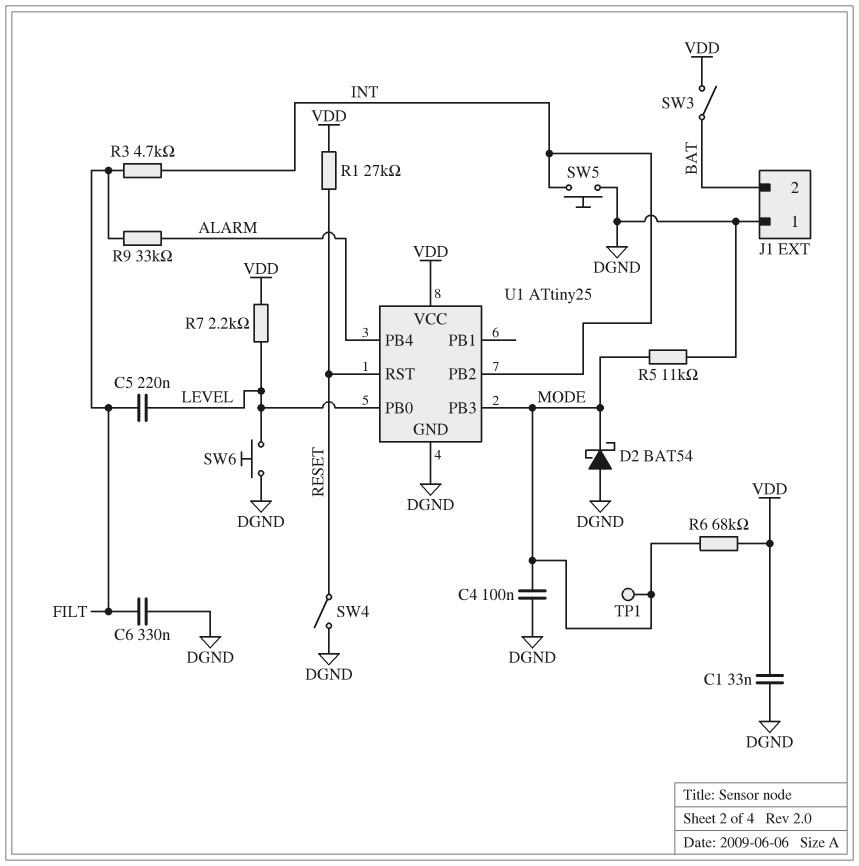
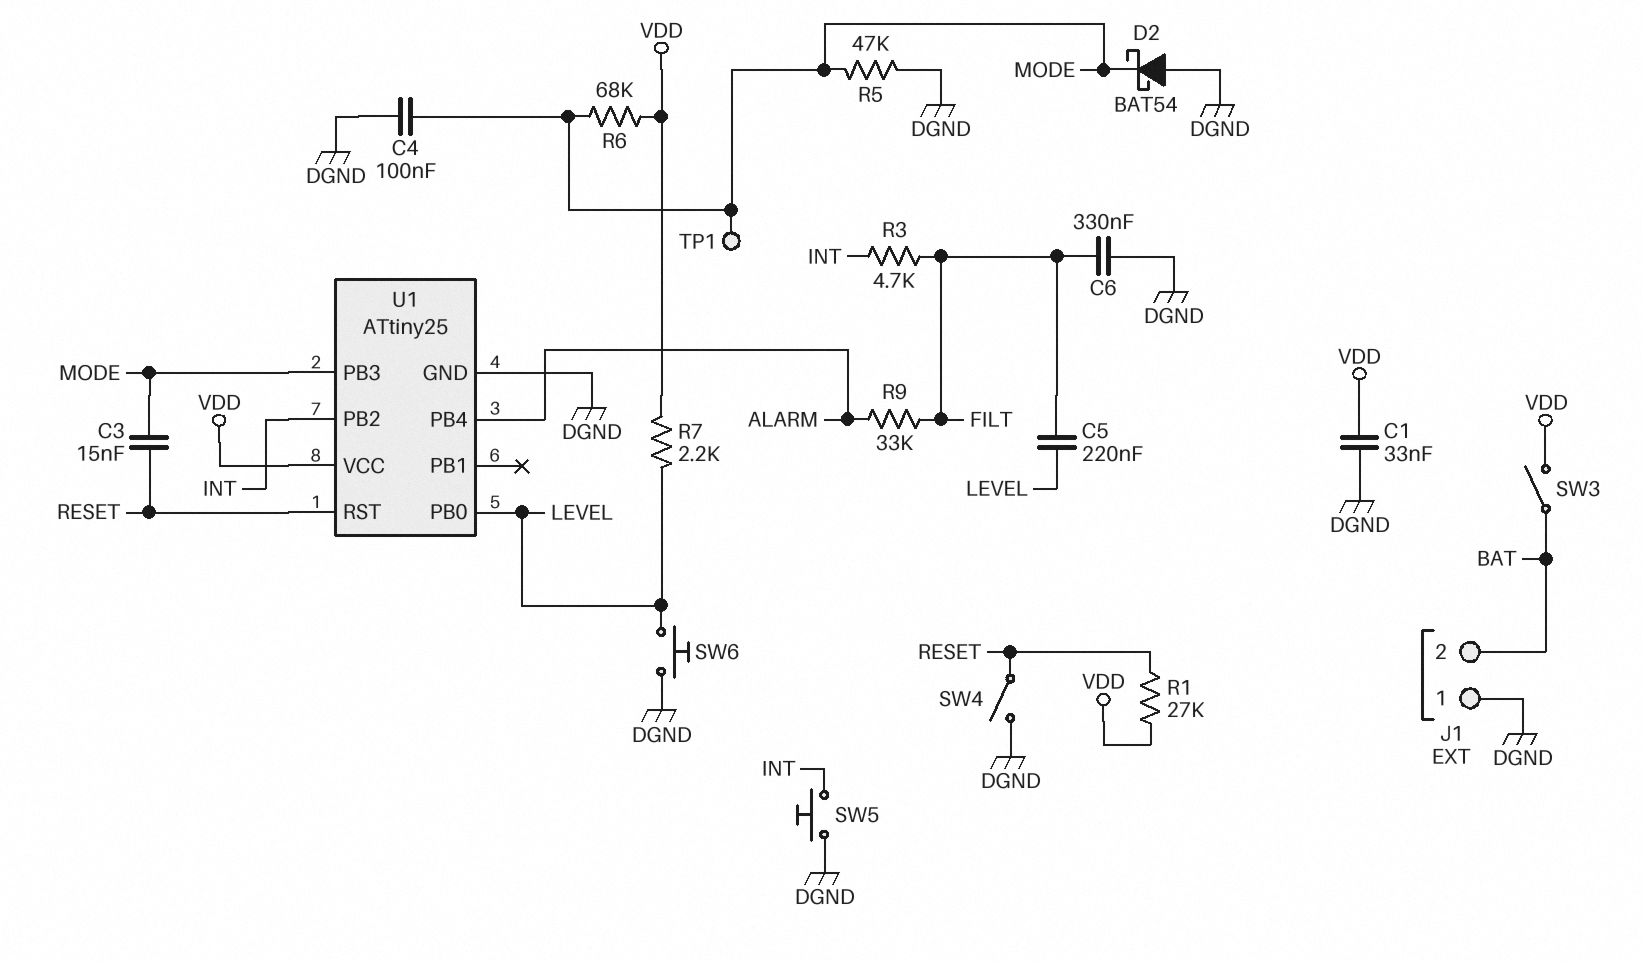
C3: none -> 15nF (MODE, RESET)
R5: 11k (DGND, MODE) -> 47k (DGND, MODE)

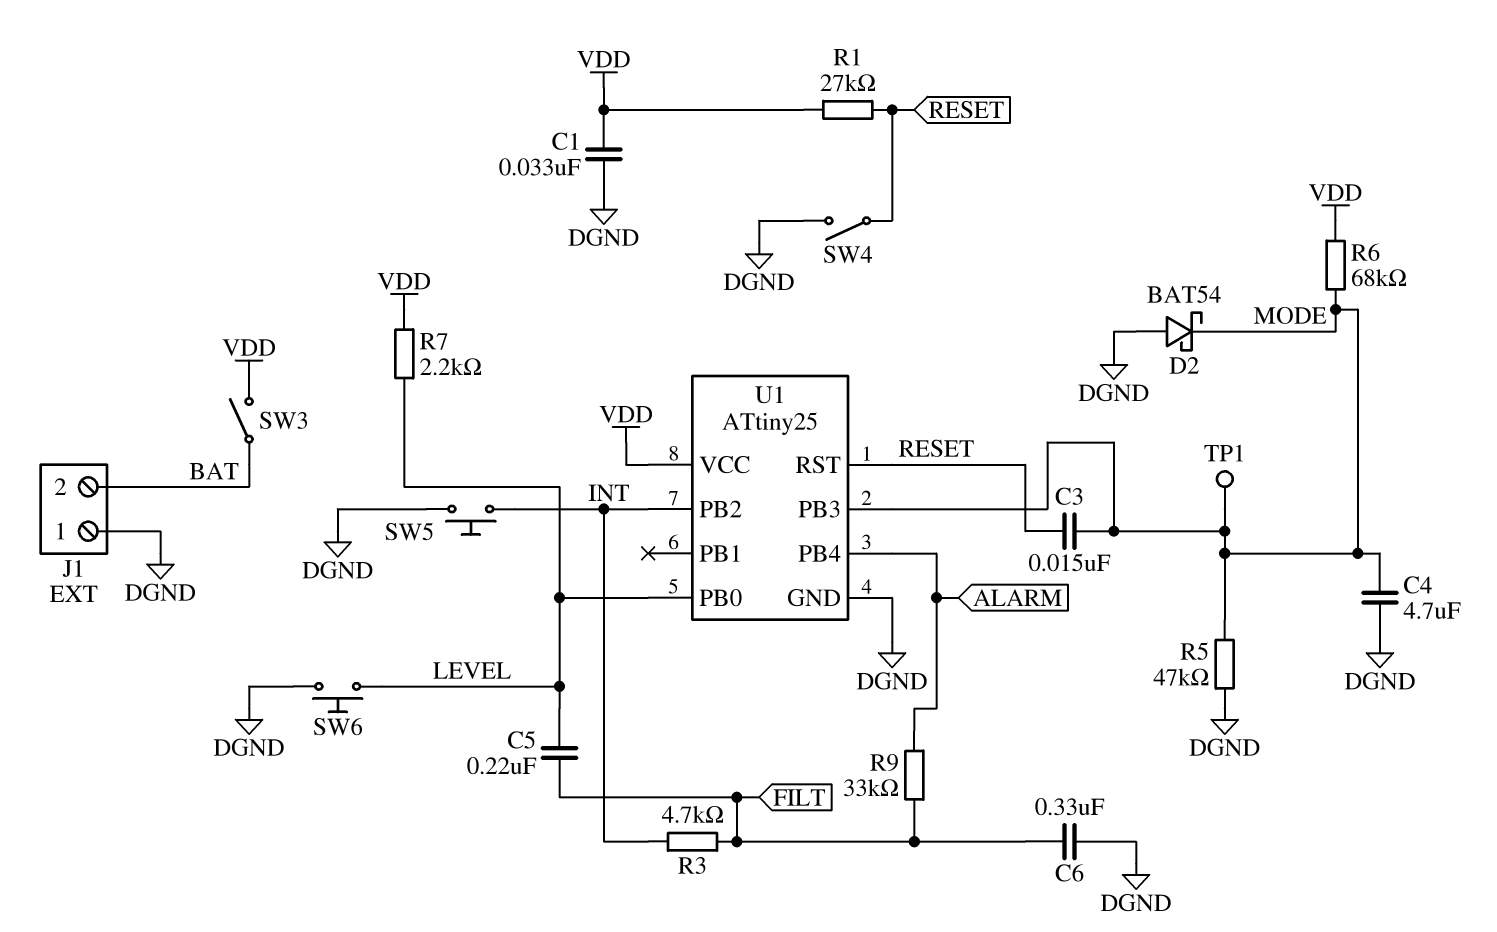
C4: 100nF (DGND, MODE) -> 4.7uF (DGND, MODE)

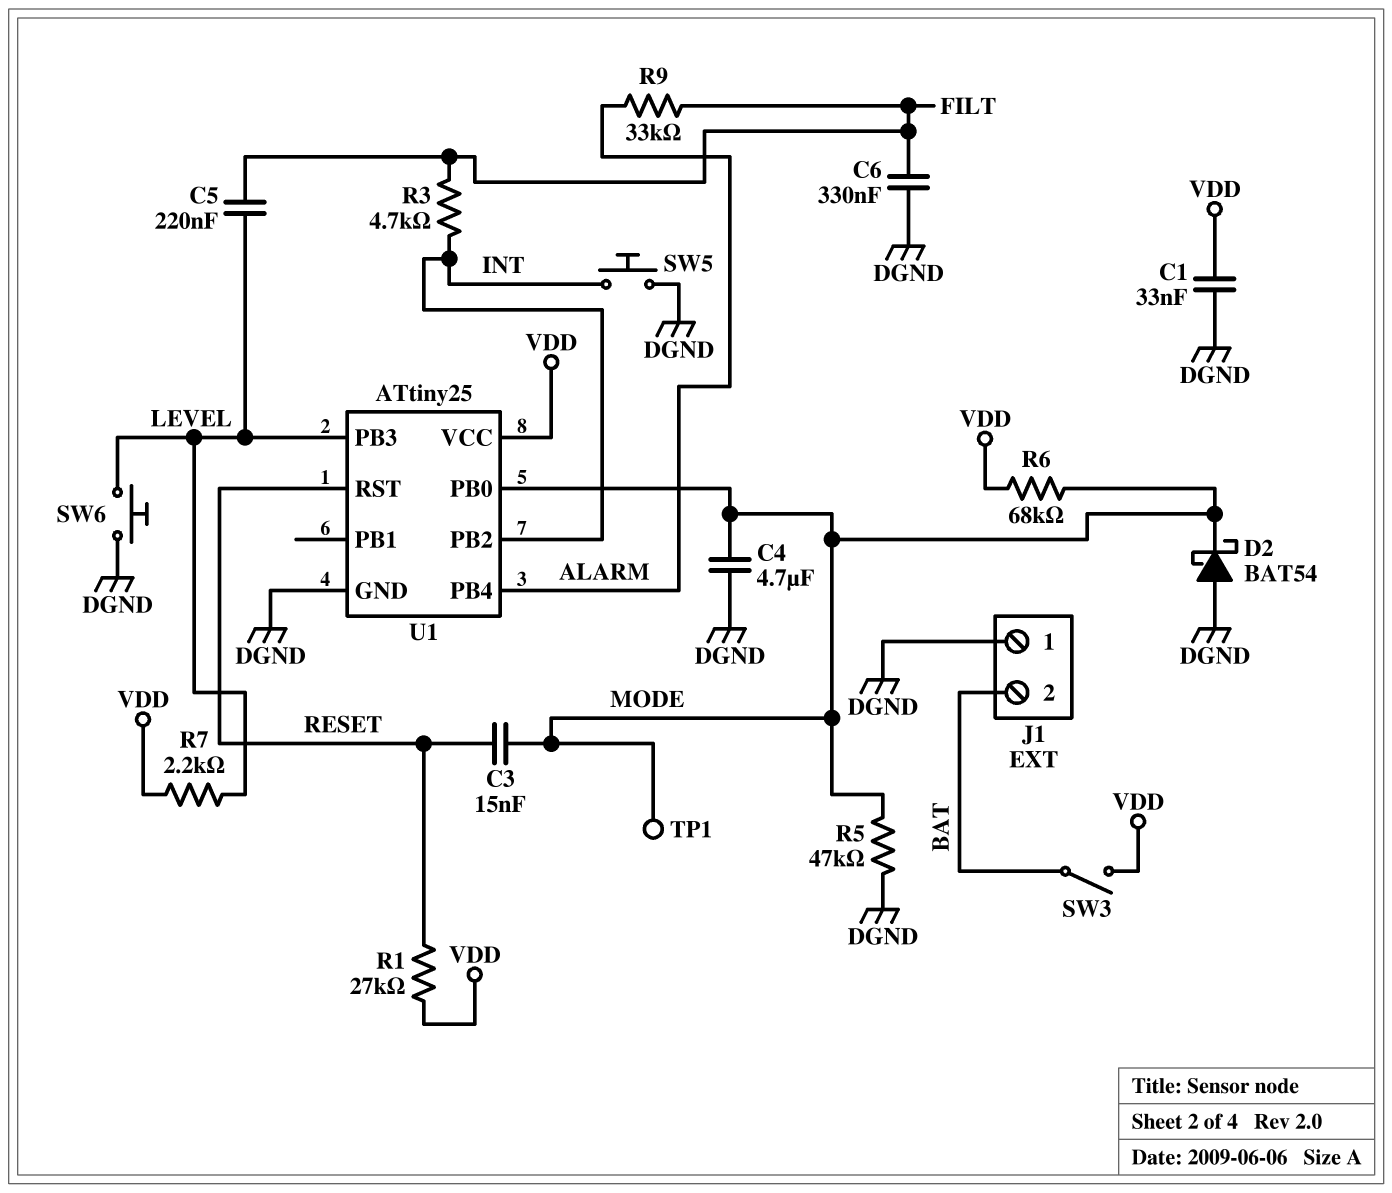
SW4: switch (DGND, RESET) -> none
U1 pin PB0: LEVEL -> MODE
U1 pin PB3: MODE -> LEVEL

